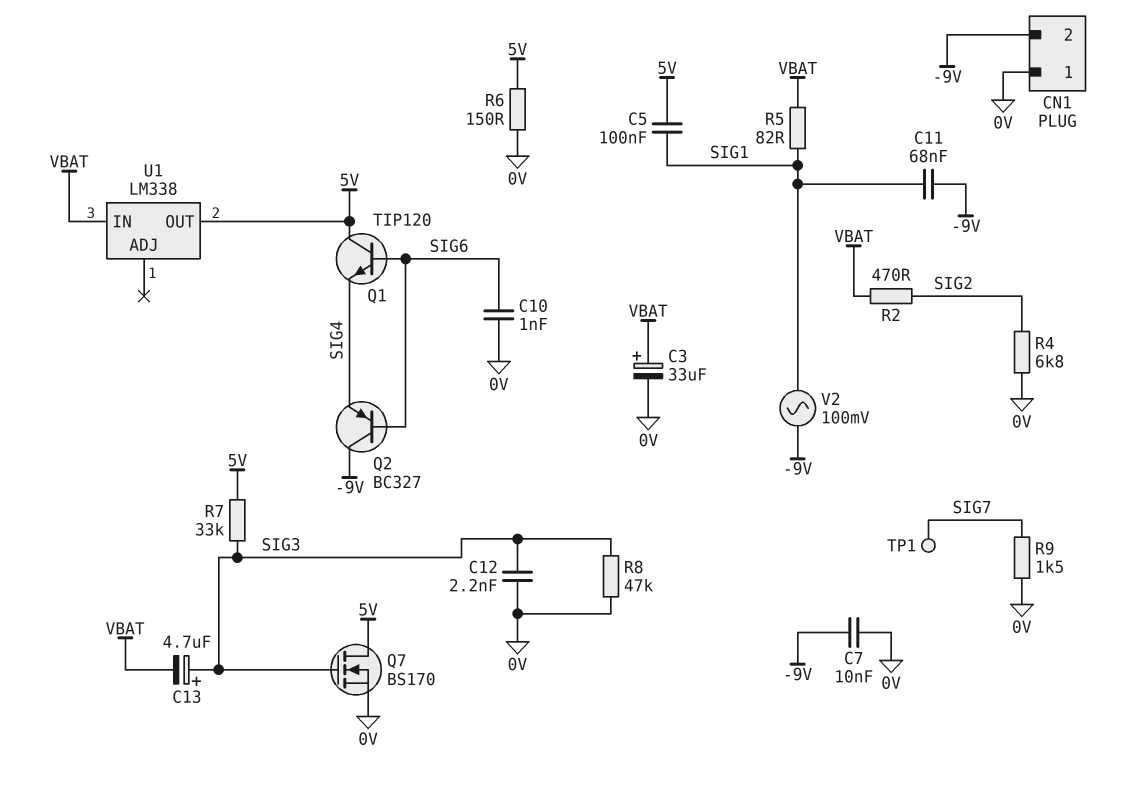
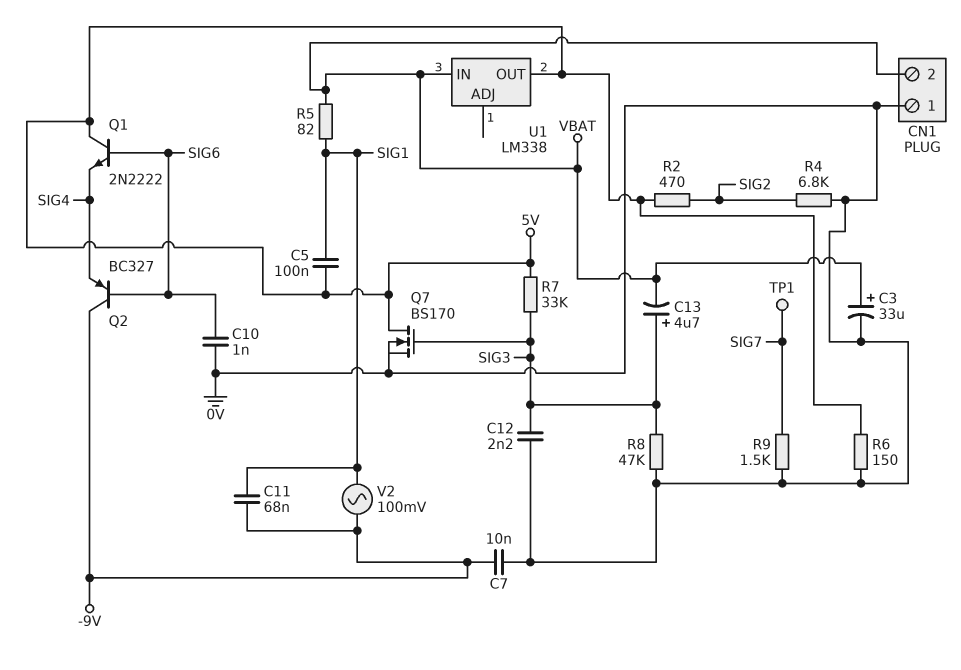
CN1 pin 2: -9V -> VBAT
Q1: NPN TIP120 (B SIG6, C 5V, E SIG4) -> NPN 2N2222 (B SIG6, C 5V, E SIG4)
R2: 470 (SIG2, VBAT) -> 470 (5V, SIG2)

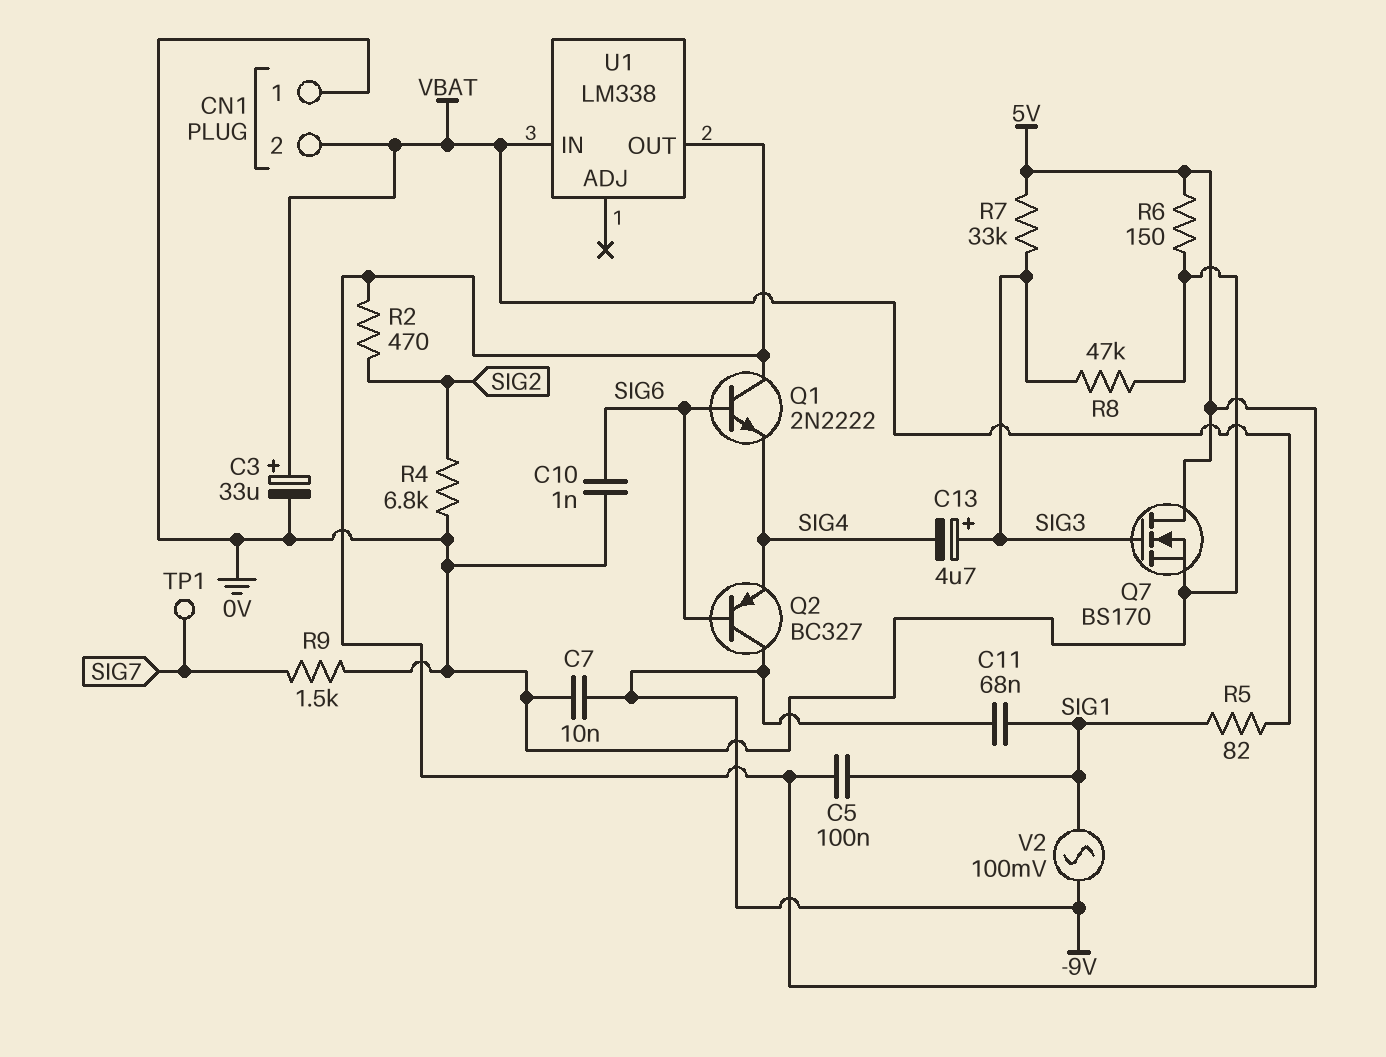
C12: 2.2nF (0V, SIG3) -> none
C13: 4.7uF (plus SIG3, minus VBAT) -> 4.7uF (plus SIG3, minus SIG4)

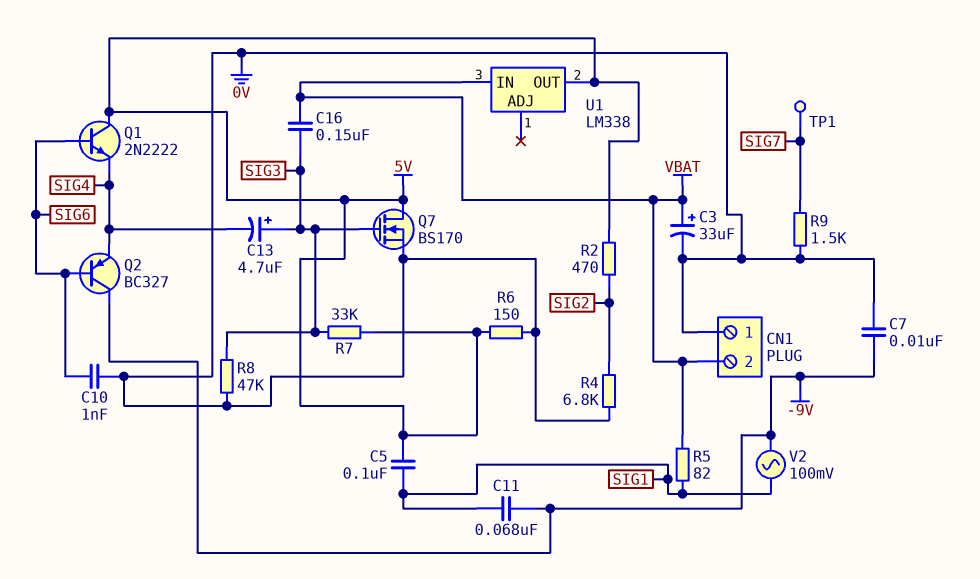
C16: none -> 150nF (SIG3, VBAT)

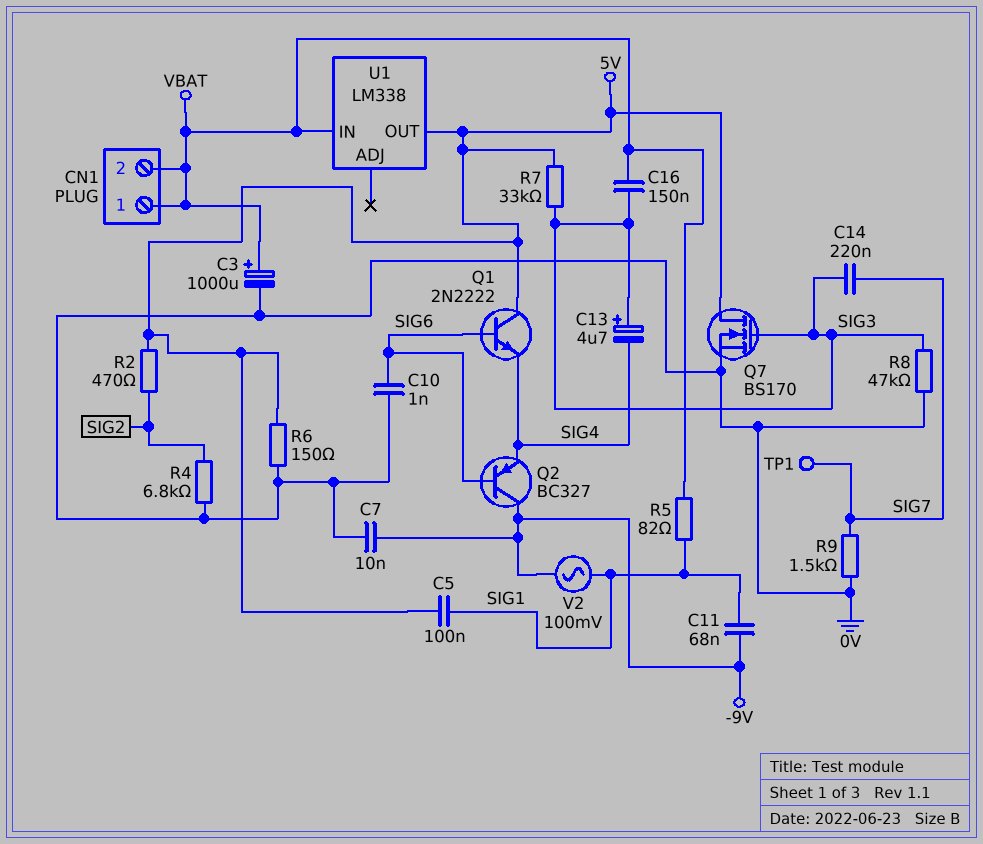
C3: 33uF (plus VBAT, minus 0V) -> 1000uF (plus VBAT, minus 0V)
C14: none -> 220nF (SIG3, SIG7)
CN1 pin 1: 0V -> VBAT

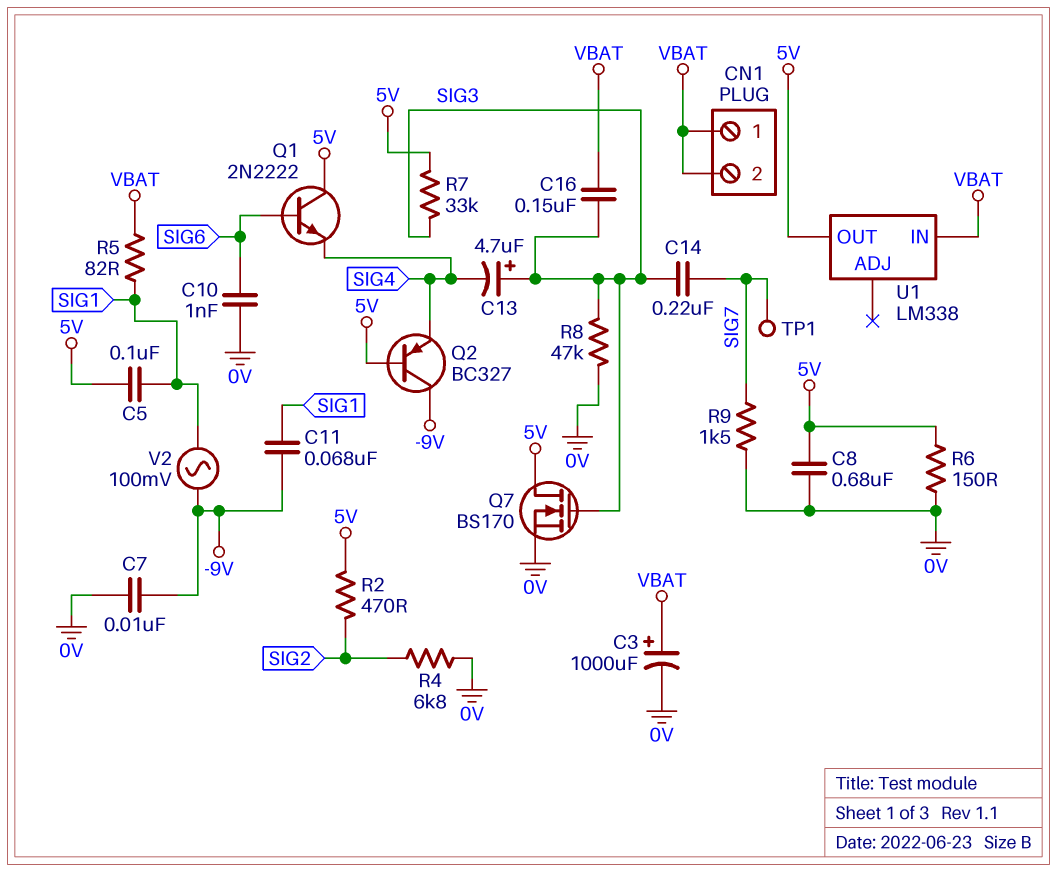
C8: none -> 680nF (0V, 5V)
Q2: PNP BC327 (B SIG6, C -9V, E SIG4) -> PNP BC327 (B 5V, C -9V, E SIG4)

